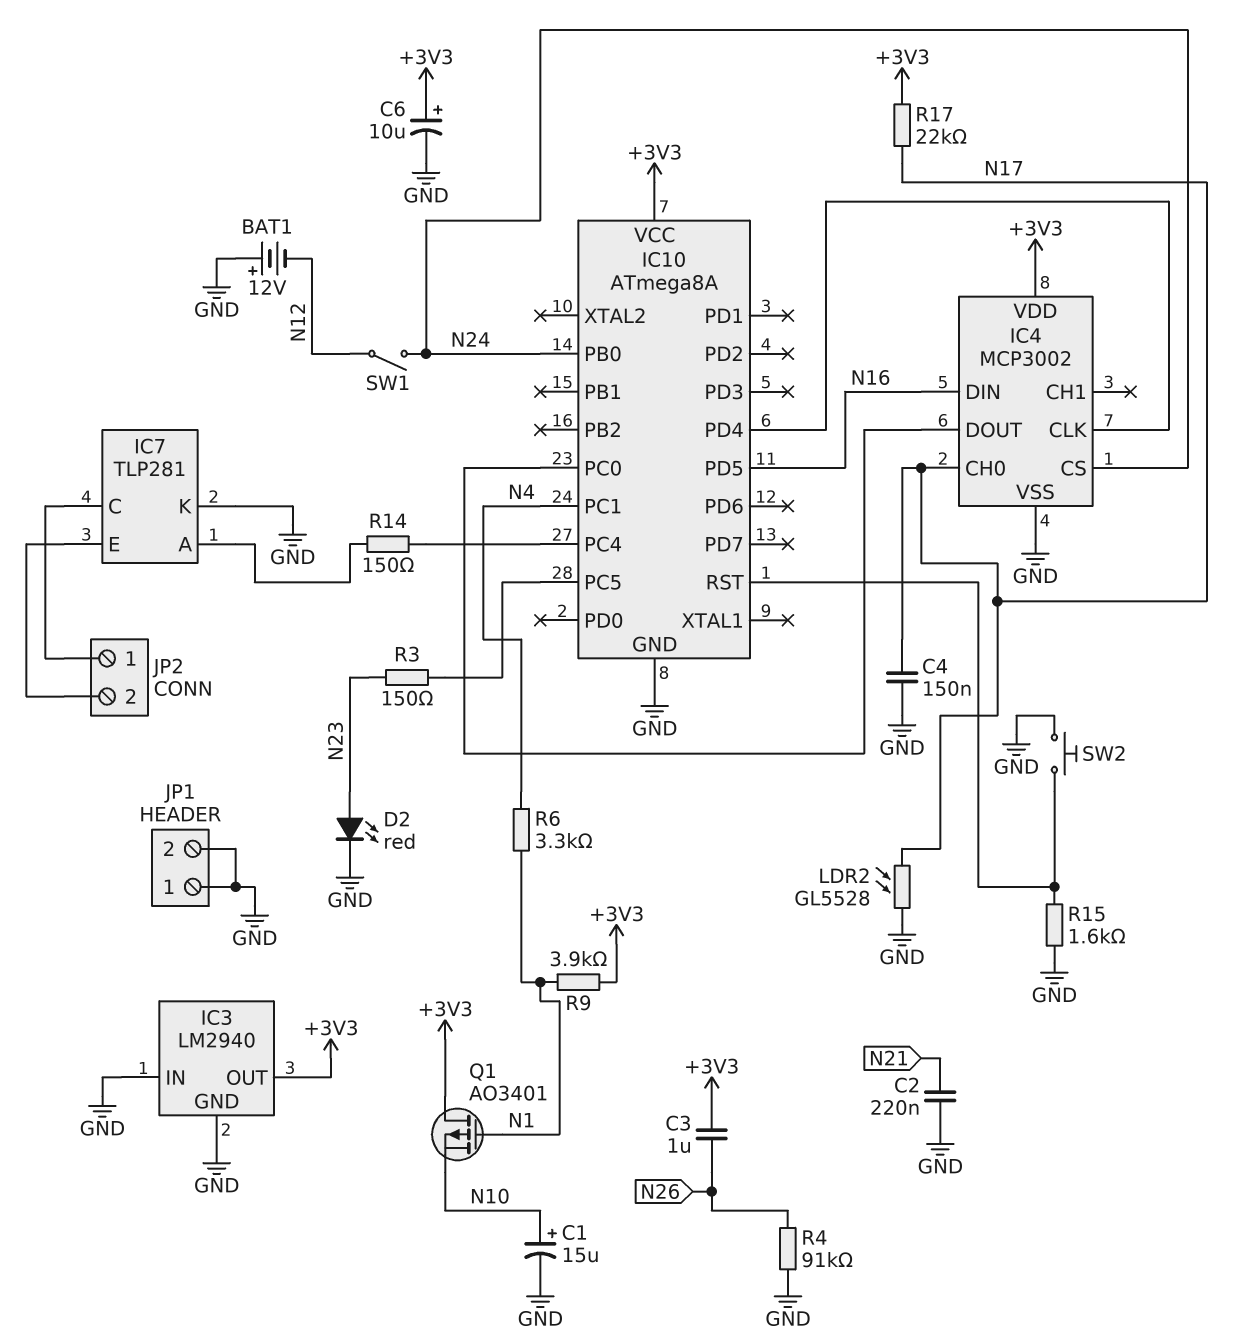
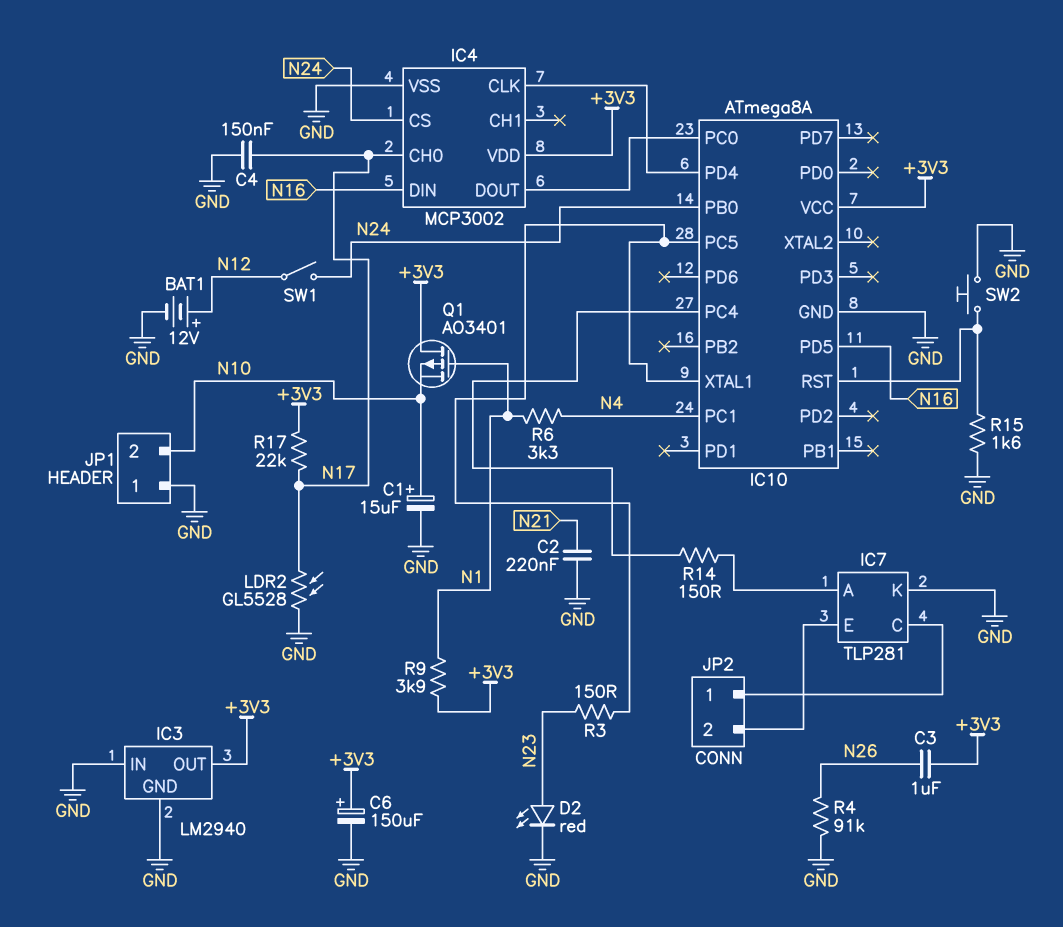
BAT1: 12V (plus GND, minus N12) -> 12V (plus N12, minus GND)
C6: 10uF (plus +3V3, minus GND) -> 150uF (plus +3V3, minus GND)
IC10 pin XTAL1: none -> IC10/PC5
JP1 pin 2: GND -> N10

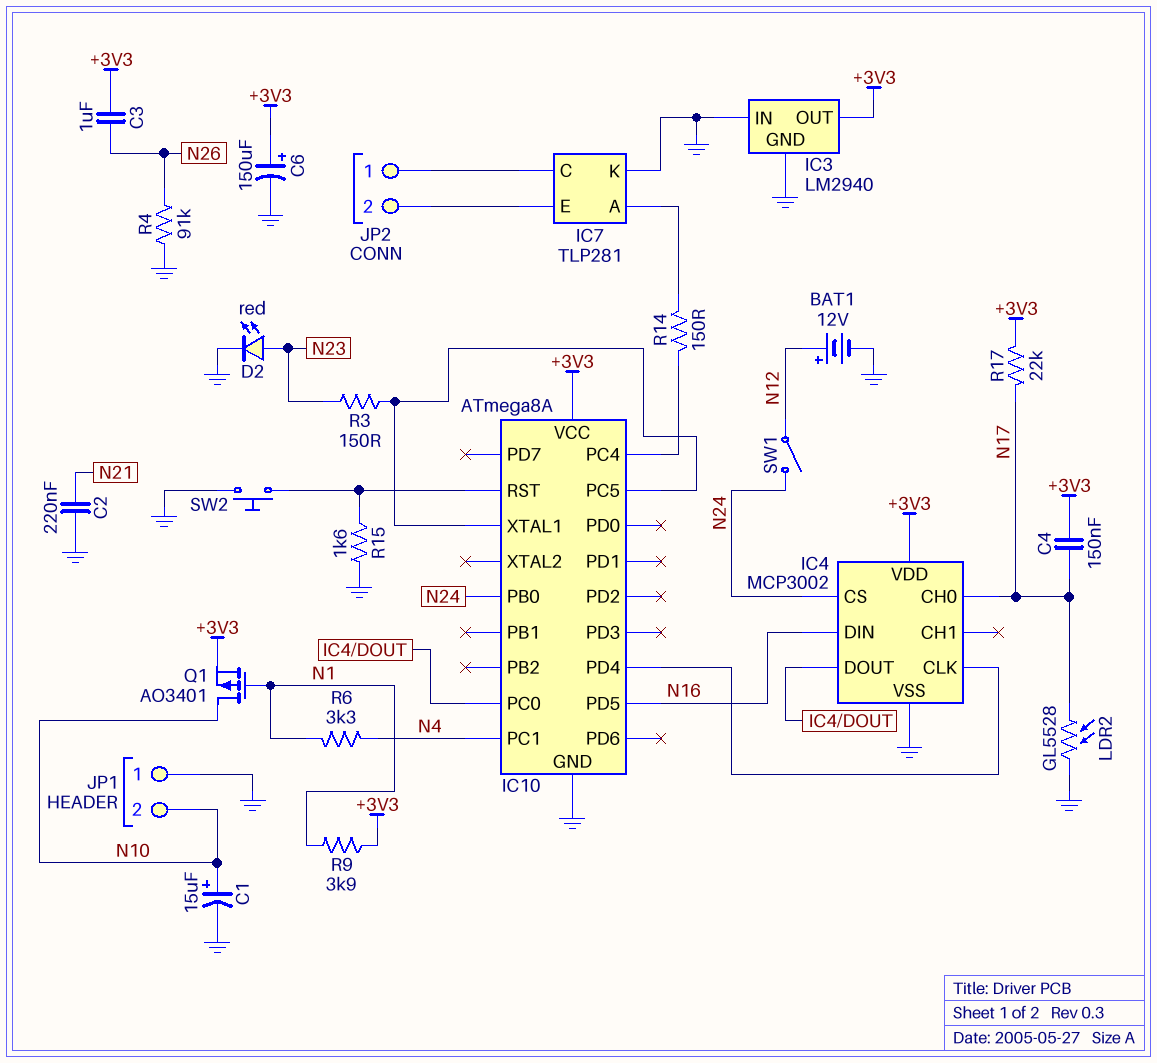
C4: 150nF (GND, N17) -> 150nF (+3V3, N17)
Q1: PMOS AO3401 (G N1, D +3V3, S N10) -> PMOS AO3401 (G N1, D N10, S +3V3)

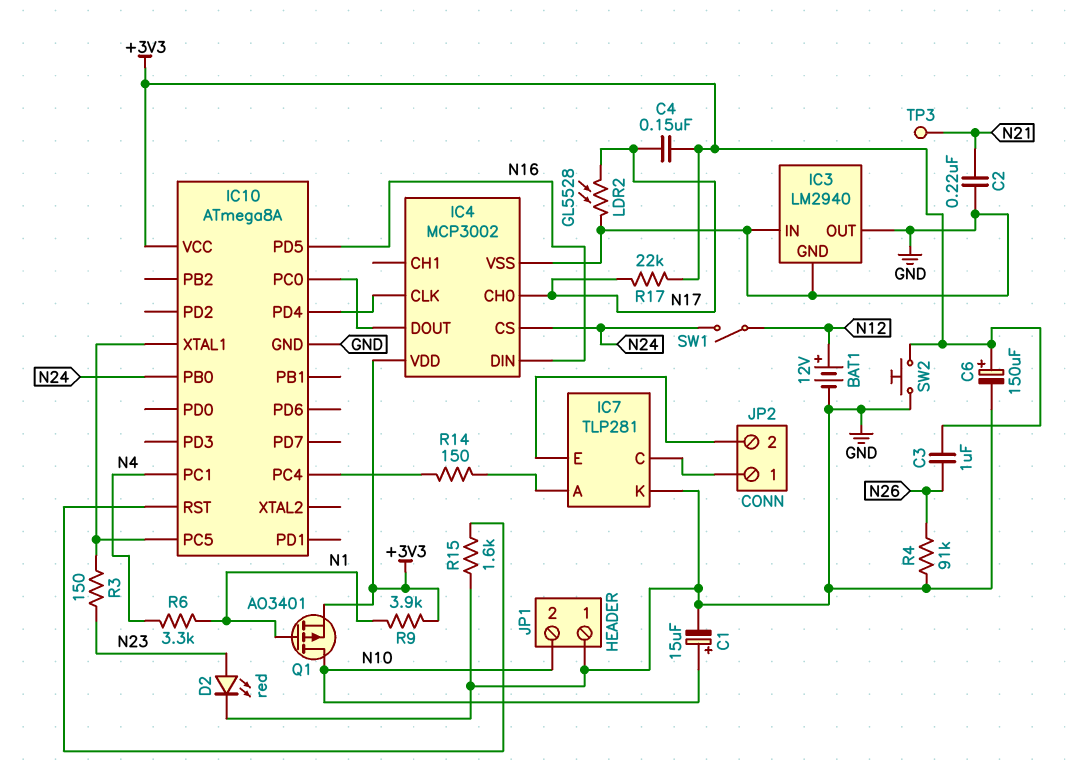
IC3 pin OUT: +3V3 -> GND
SW2: button (GND, IC10/RST) -> button (+3V3, GND)
TP3: none -> test point (N21)

